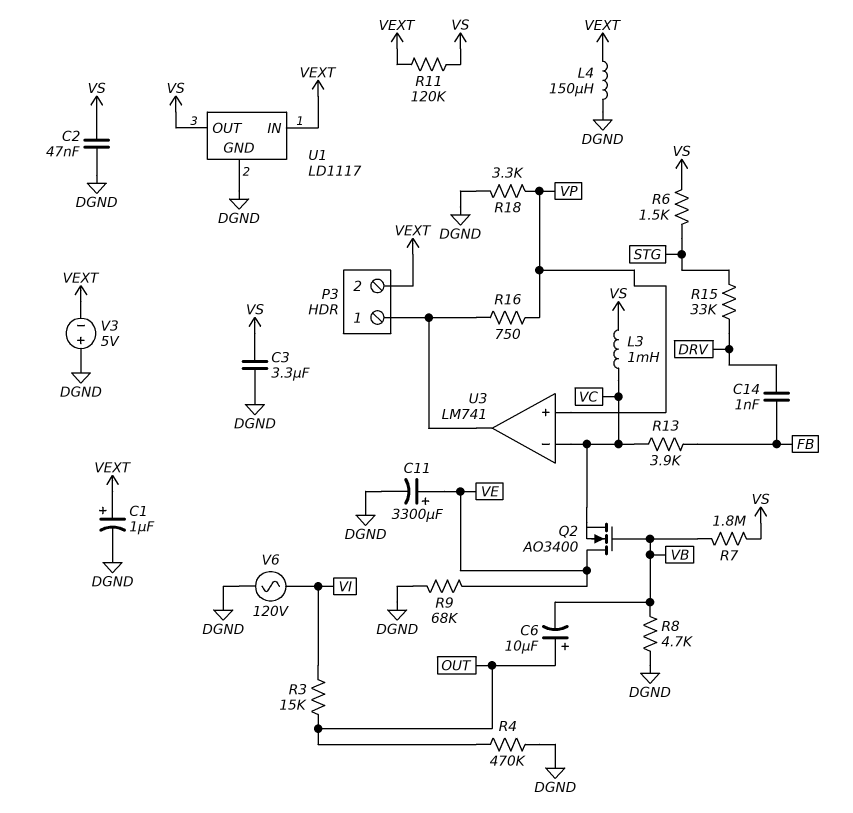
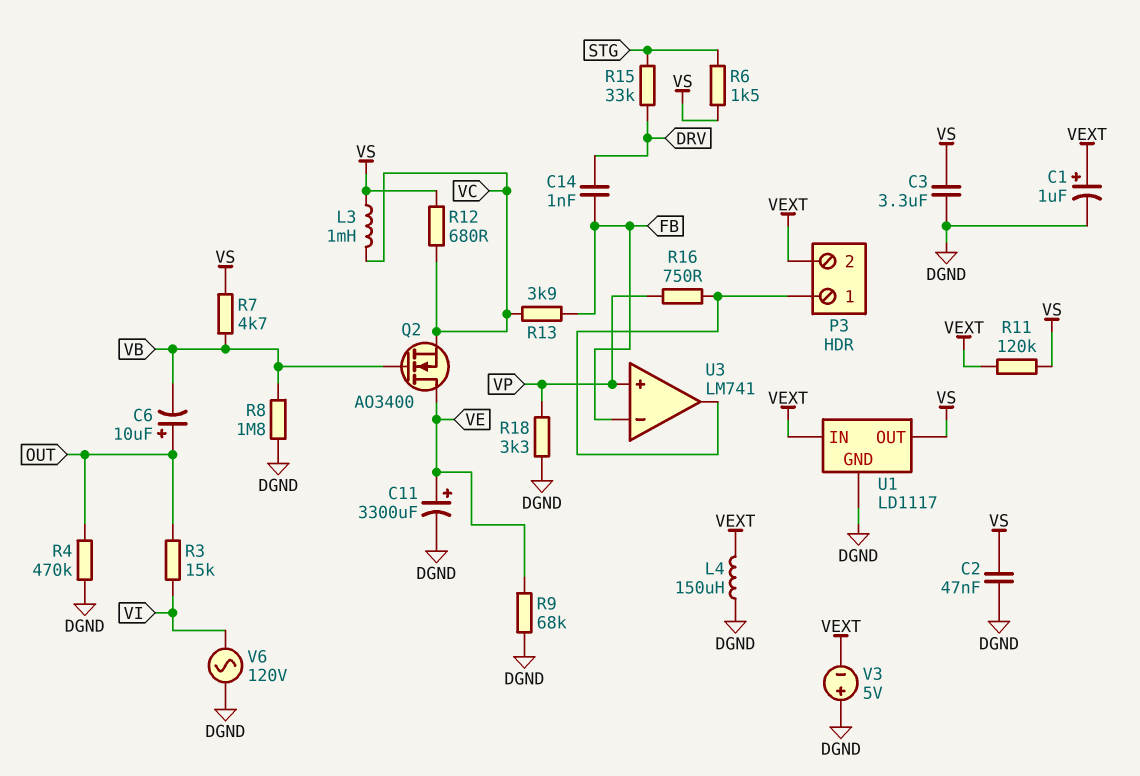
R7: 1.8M (VB, VS) -> 4.7k (VB, VS)
R8: 4.7k (DGND, VB) -> 1.8M (DGND, VB)
R12: none -> 680 (VC, VS)
U3 pin in-: VC -> FB

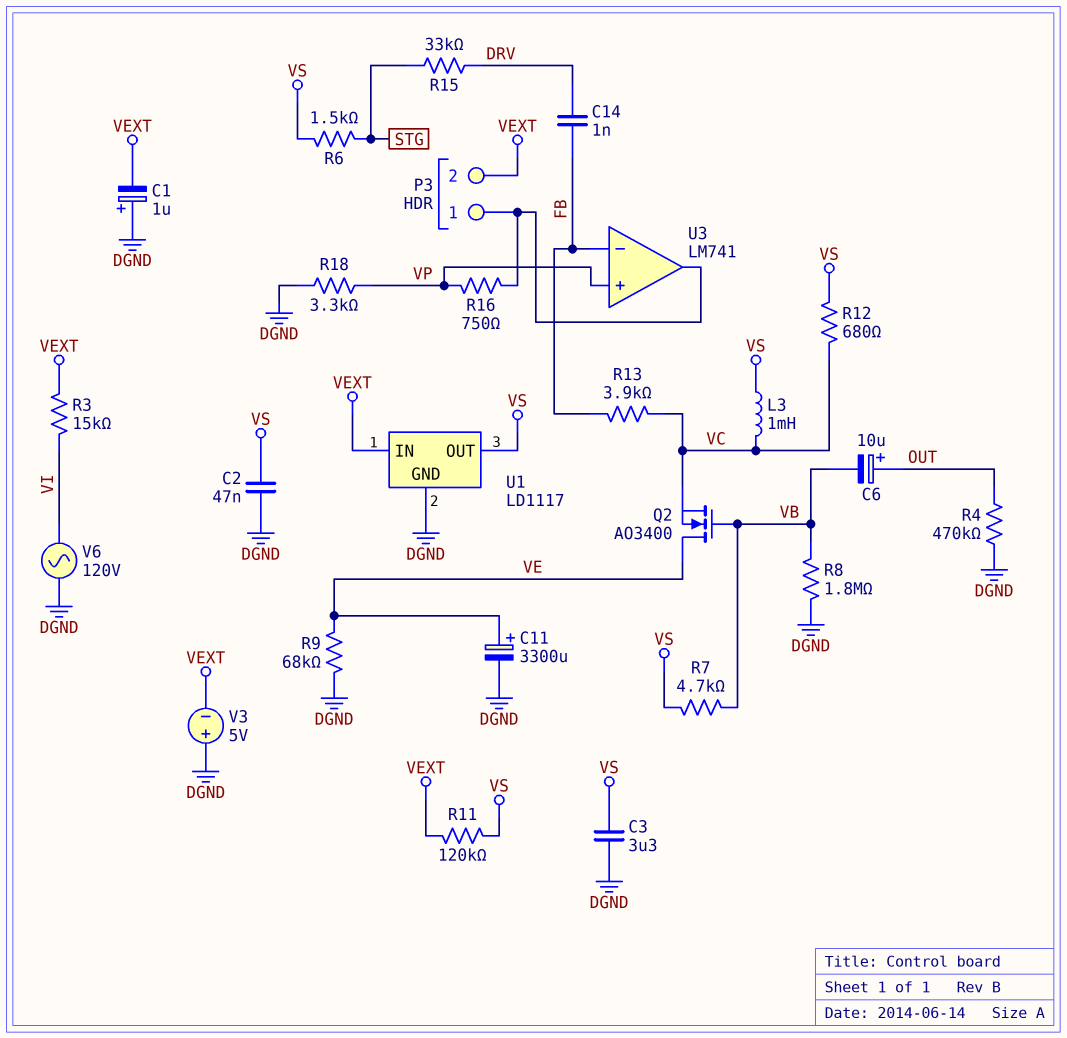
C1: 1uF (plus VEXT, minus DGND) -> 1uF (plus DGND, minus VEXT)
L4: 150uH (DGND, VEXT) -> none
R3: 15k (OUT, VI) -> 15k (VEXT, VI)

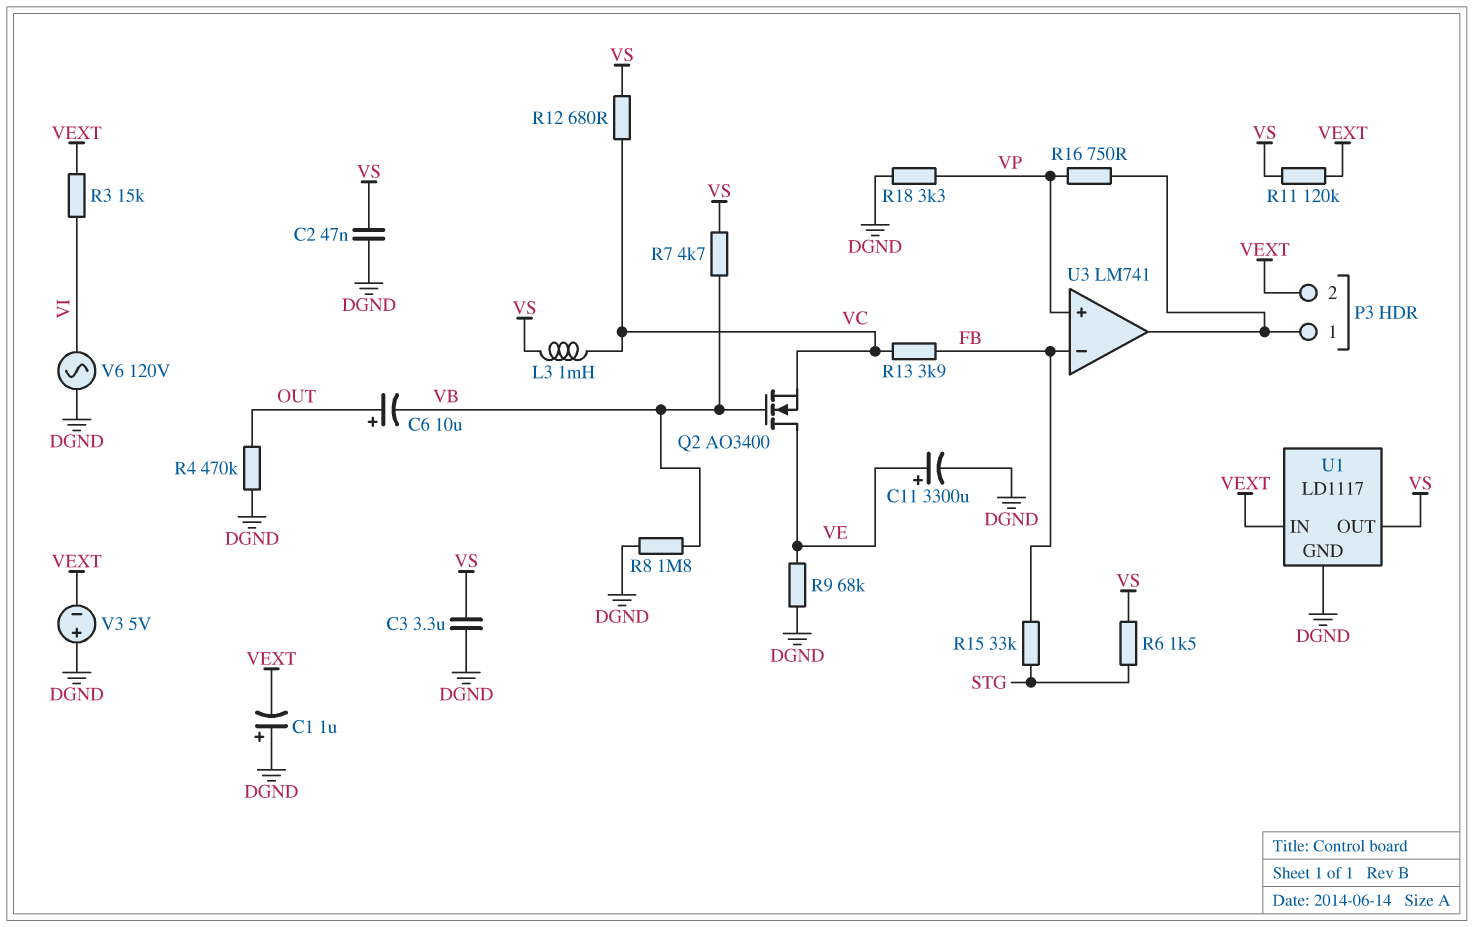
C14: 1nF (DRV, FB) -> none
R15: 33k (DRV, STG) -> 33k (FB, STG)

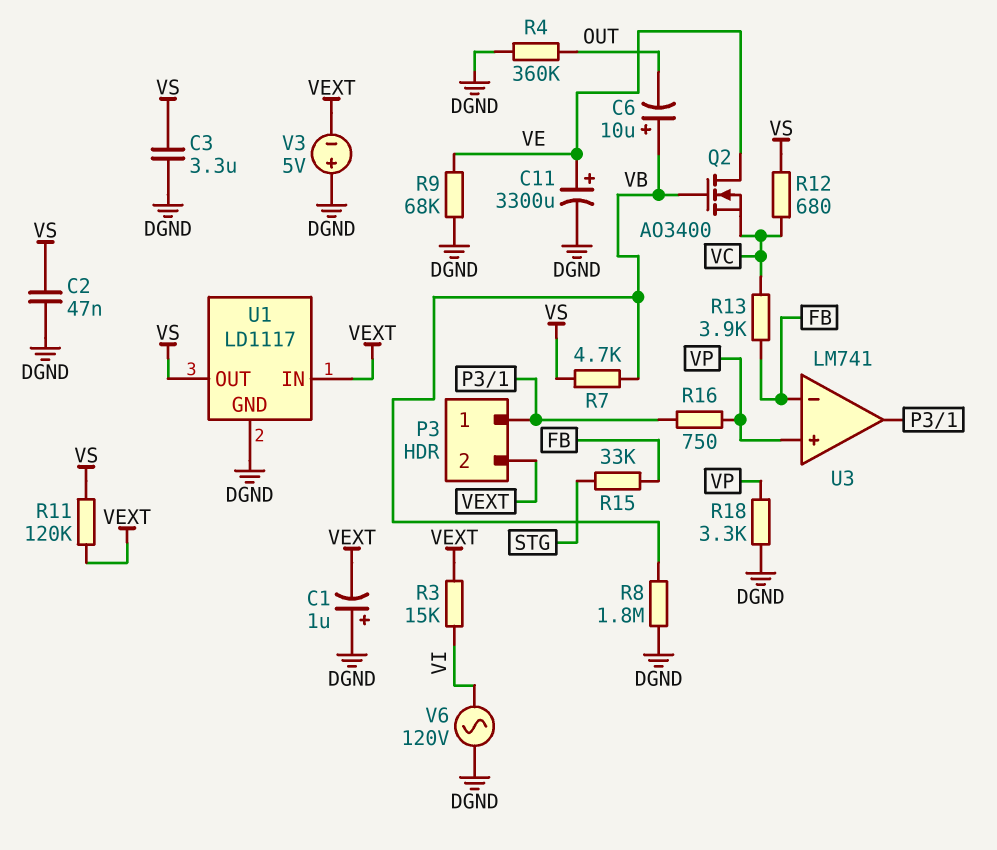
C6: 10uF (plus OUT, minus VB) -> 10uF (plus VB, minus OUT)
L3: 1mH (VC, VS) -> none
R4: 470k (DGND, OUT) -> 360k (DGND, OUT)
R6: 1.5k (STG, VS) -> none

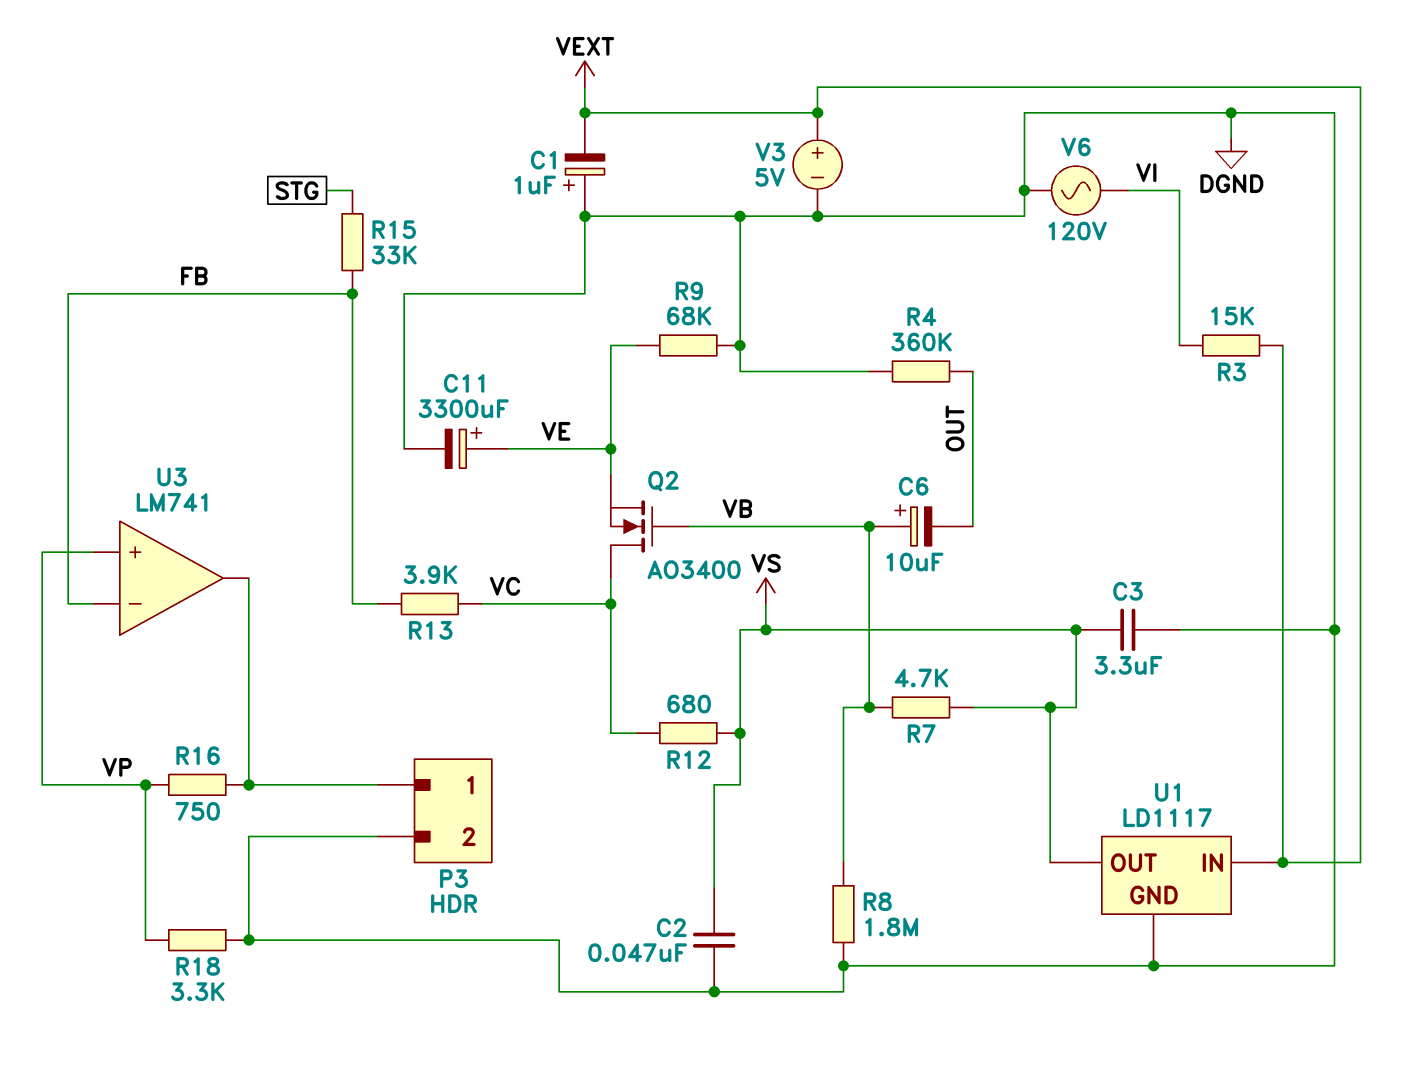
P3 pin 2: VEXT -> DGND
Q2: NMOS AO3400 (G VB, D VE, S VC) -> NMOS AO3400 (G VB, D VC, S VE)
R11: 120k (VEXT, VS) -> none
V3: 5V (plus DGND, minus VEXT) -> 5V (plus VEXT, minus DGND)

